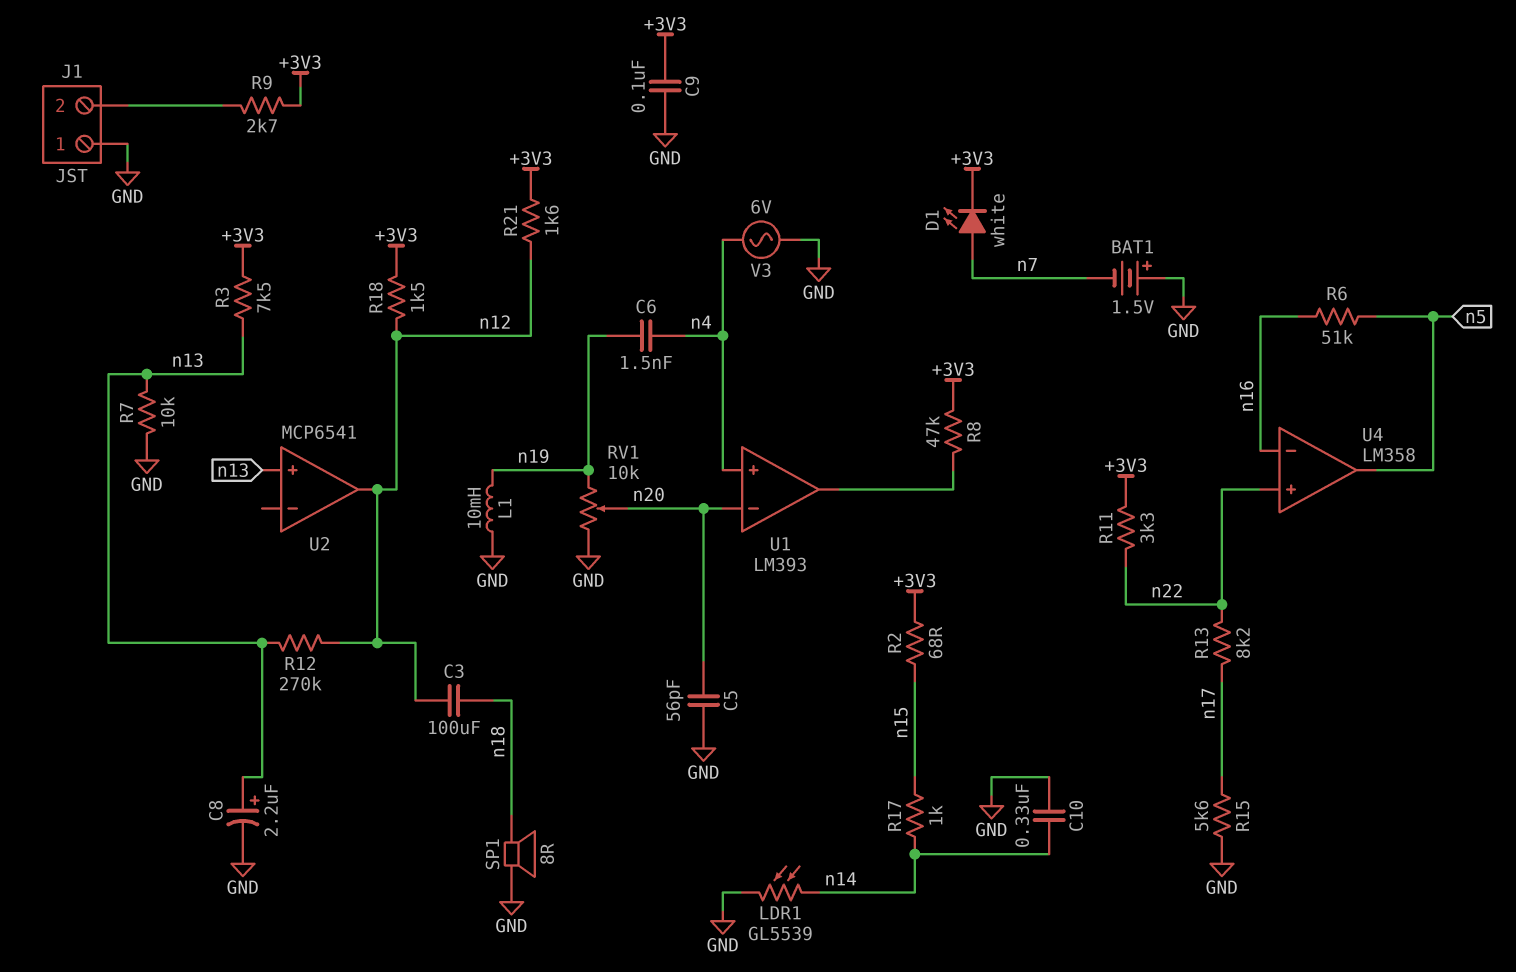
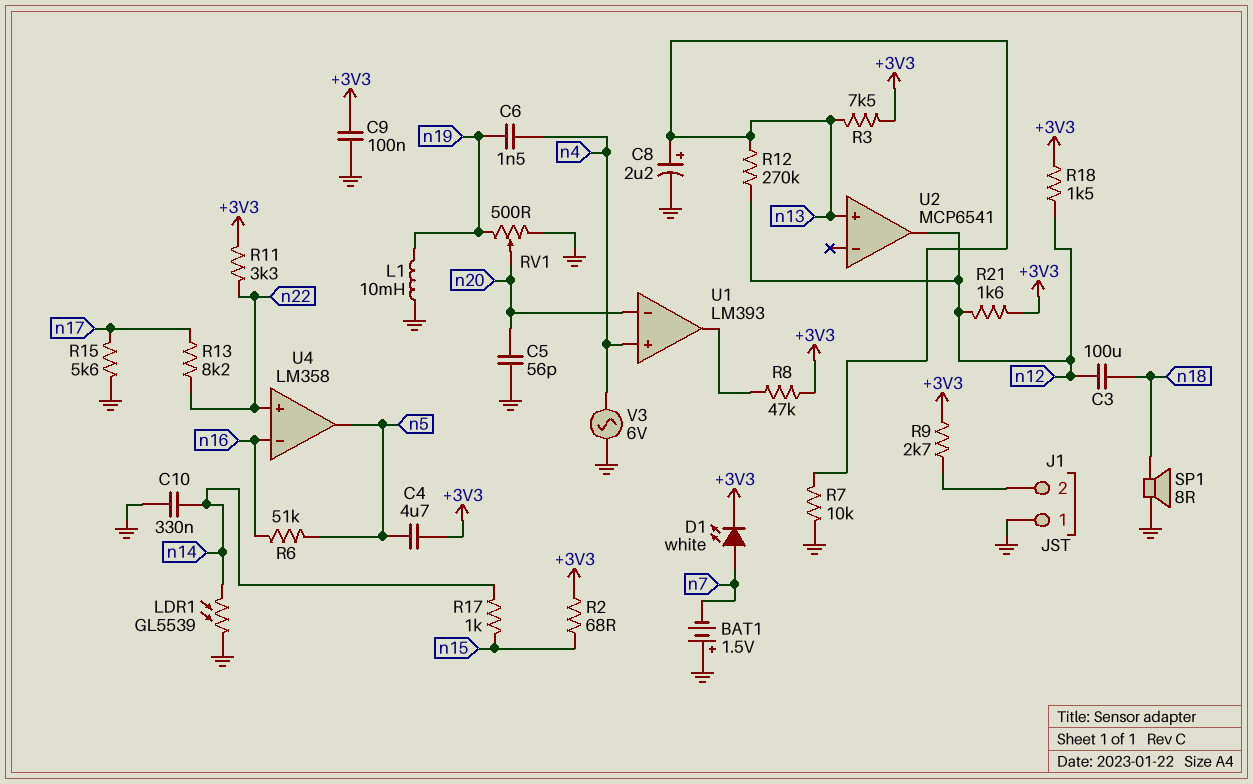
C4: none -> 4.7uF (+3V3, n5)
RV1: 10k (GND, n19, wiper n20) -> 500 (GND, n19, wiper n20)

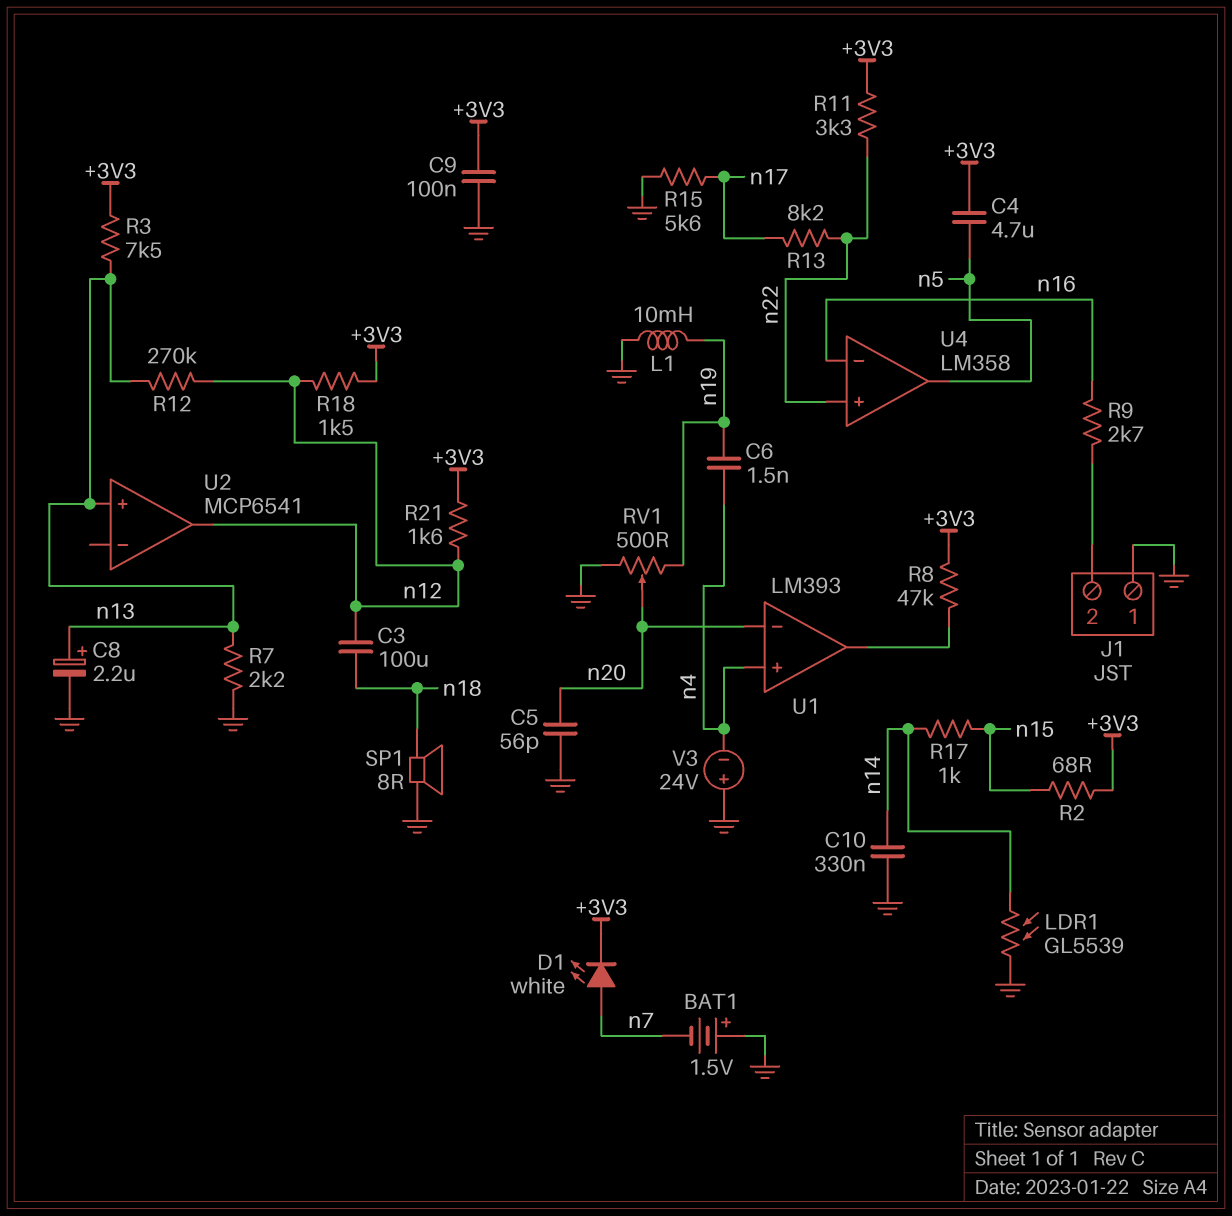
R6: 51k (n5, n16) -> none
R7: 10k (GND, n13) -> 2.2k (GND, n13)
R9: 2.7k (+3V3, J1/2) -> 2.7k (J1/2, n16)
V3: AC 6V (GND, n4) -> 24V (plus GND, minus n4)

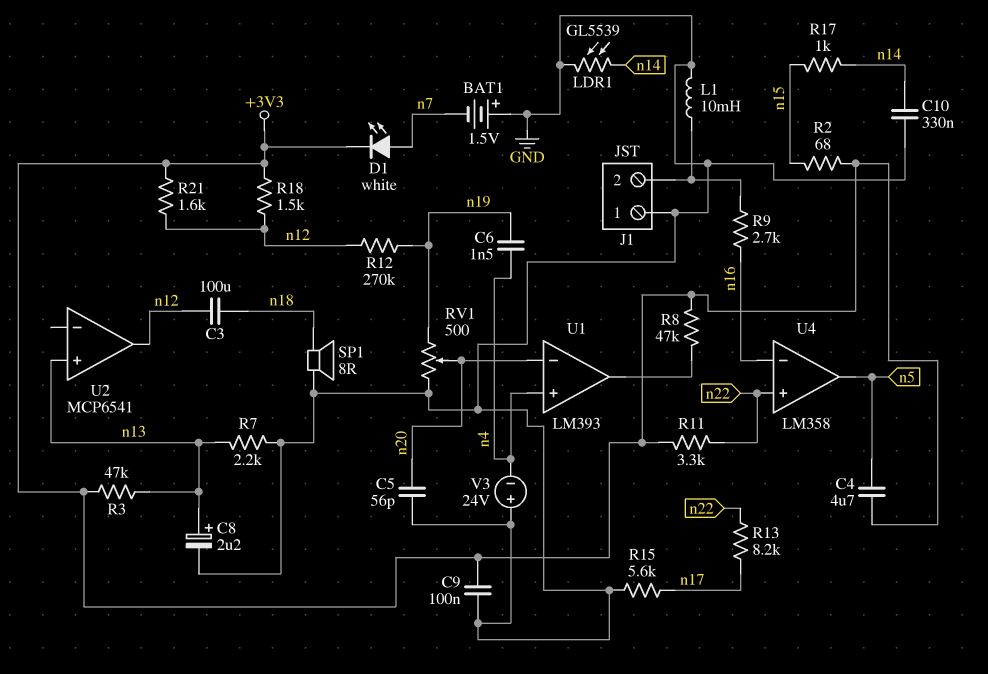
L1: 10mH (GND, n19) -> 10mH (GND, J1/2)
R3: 7.5k (+3V3, n13) -> 47k (+3V3, n13)
R12: 270k (n12, n13) -> 270k (n12, n19)

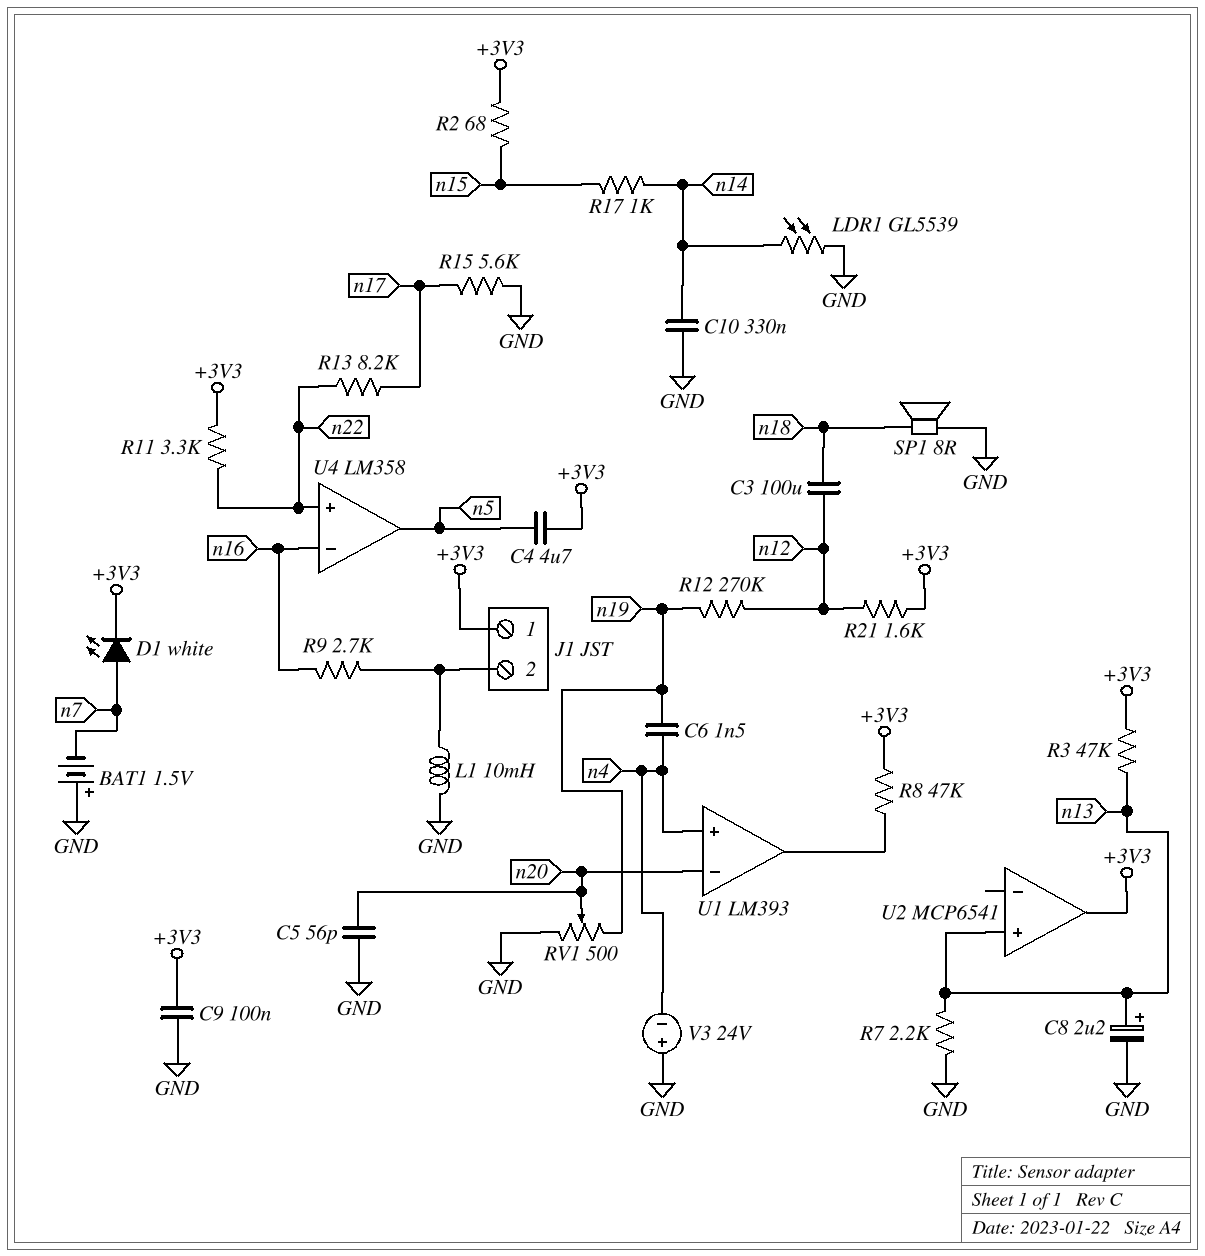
J1 pin 1: GND -> +3V3
R18: 1.5k (+3V3, n12) -> none
U2 pin out: n12 -> +3V3

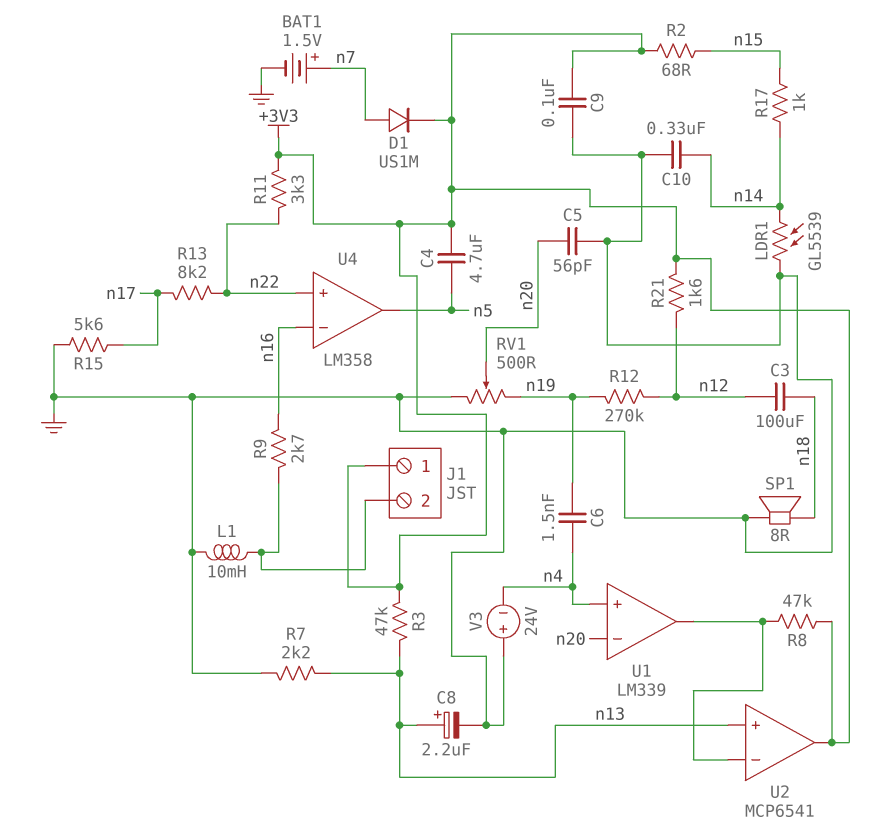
BAT1: 1.5V (plus GND, minus n7) -> 1.5V (plus n7, minus GND)
D1: LED white (A n7, K +3V3) -> diode US1M (A n7, K +3V3)
U1: LM393 -> LM339
U2 pin in-: none -> U1/out

